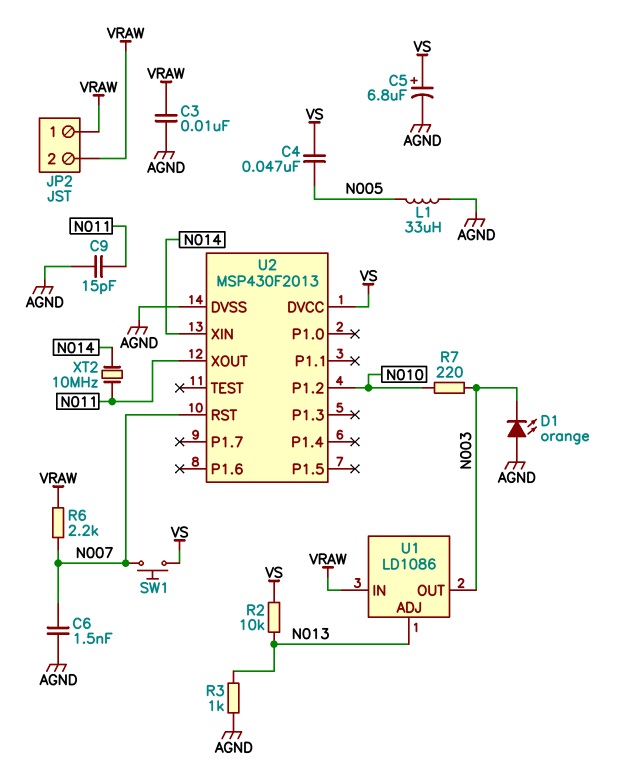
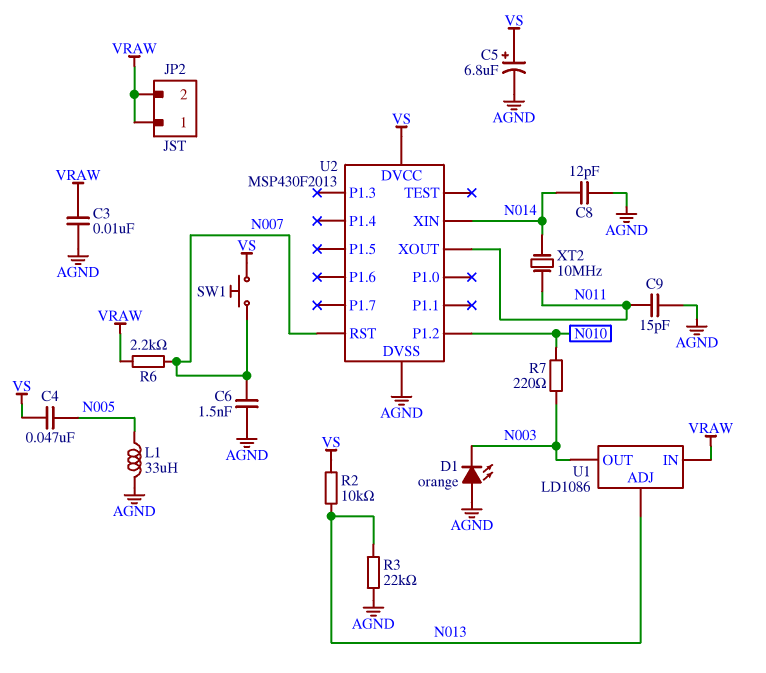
C8: none -> 12pF (AGND, N014)
R3: 1k (AGND, N013) -> 22k (AGND, N013)

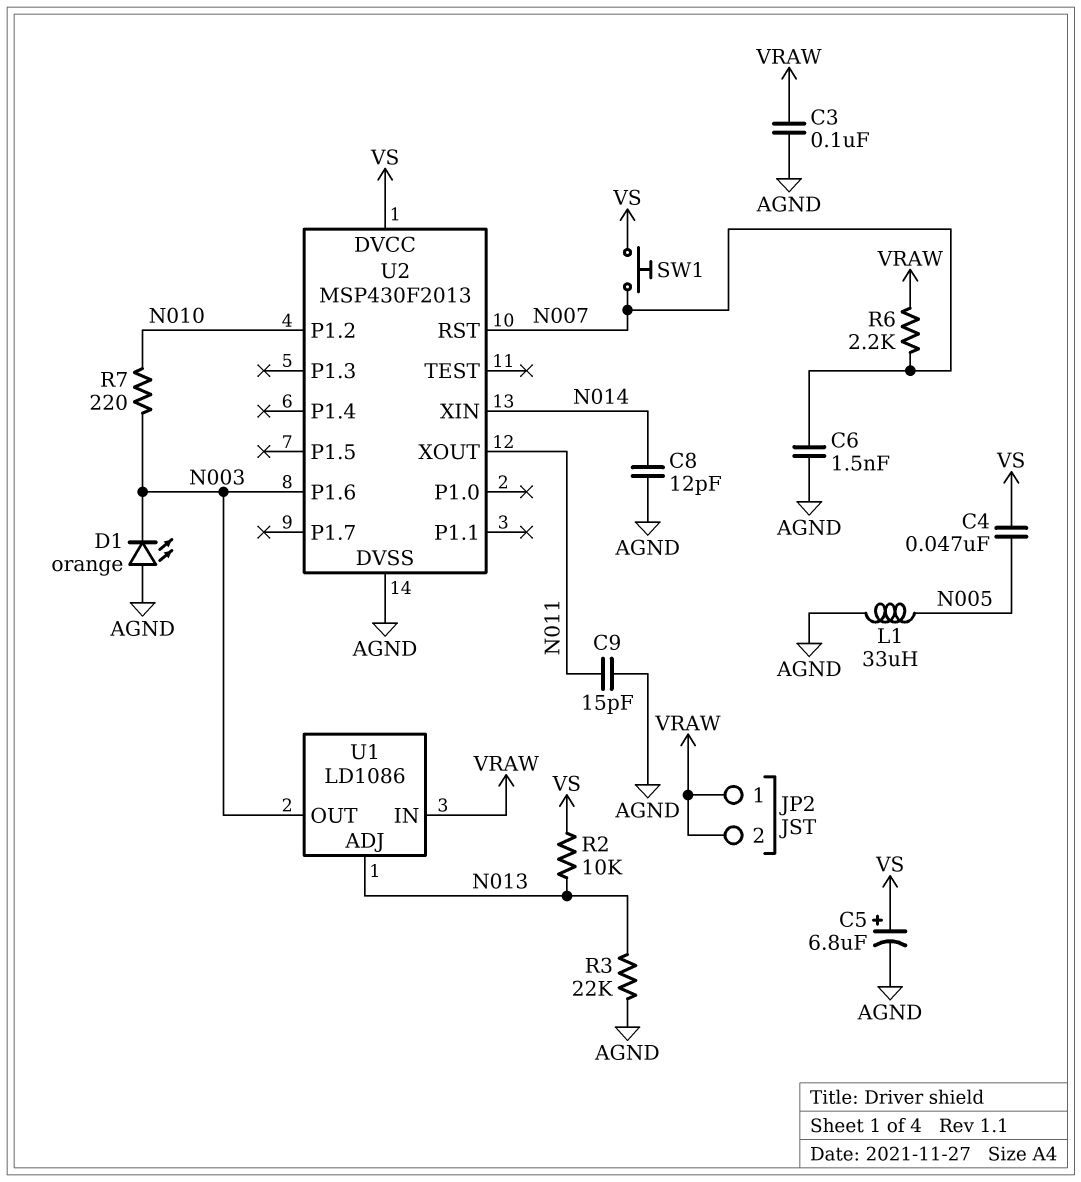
C3: 10nF (AGND, VRAW) -> 100nF (AGND, VRAW)
U2 pin P1.6: none -> N003
XT2: 10MHz (N011, N014) -> none

